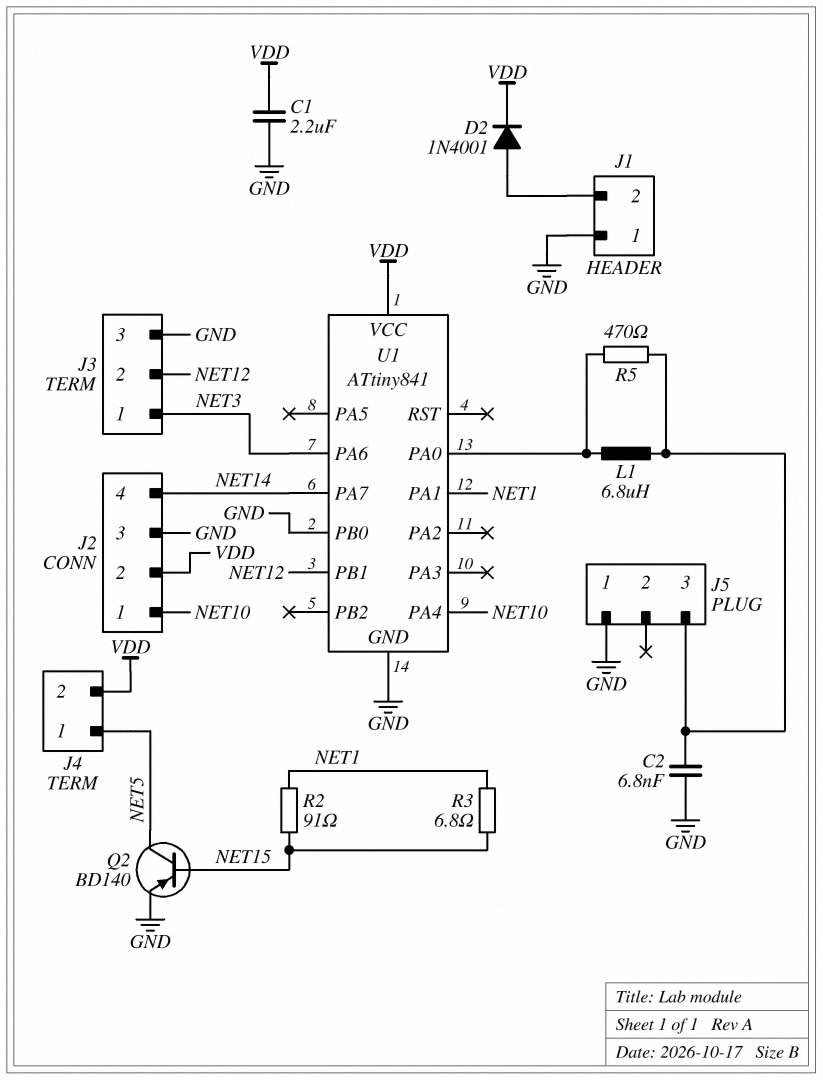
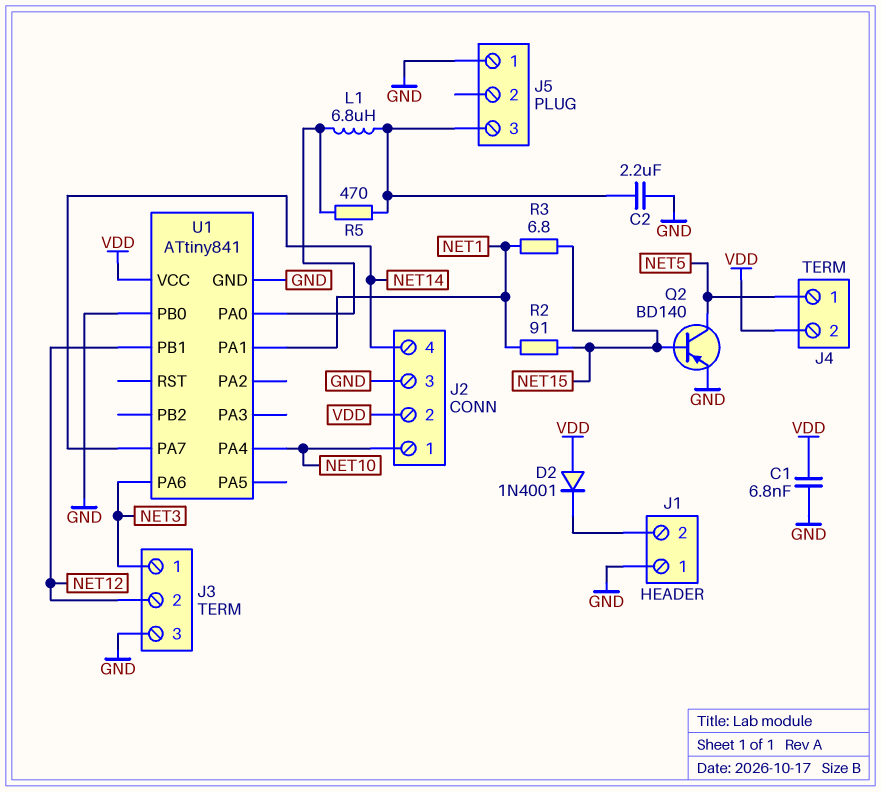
C1: 2.2uF (GND, VDD) -> 6.8nF (GND, VDD)
C2: 6.8nF (GND, J5/3) -> 2.2uF (GND, J5/3)
D2: diode 1N4001 (A J1/2, K VDD) -> diode 1N4001 (A VDD, K J1/2)

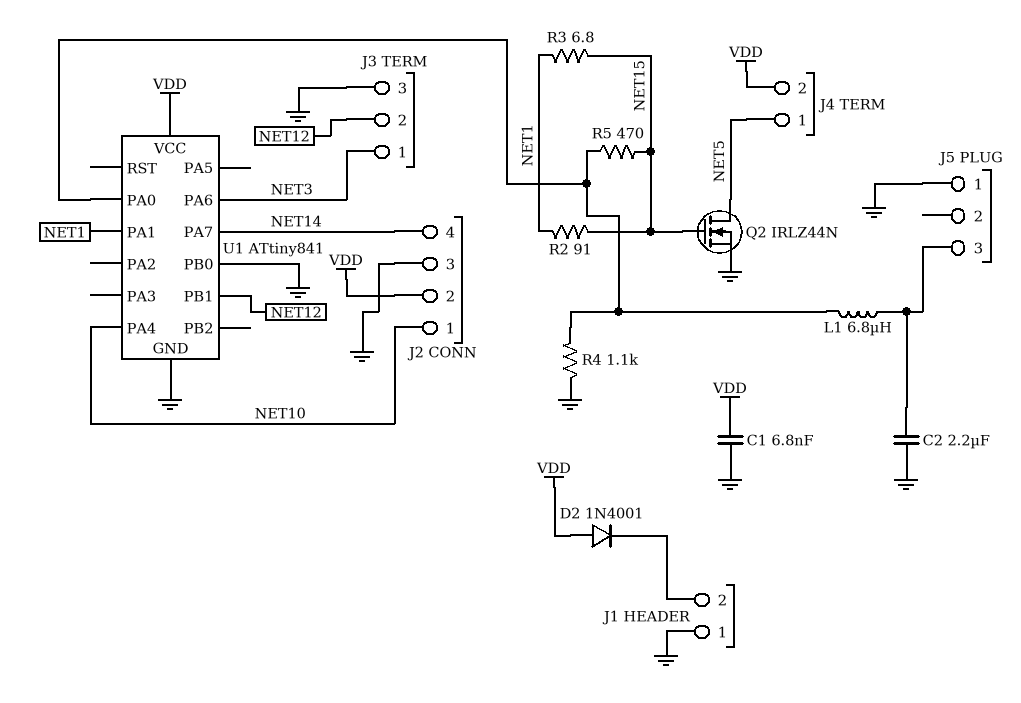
Q2: PNP BD140 (B NET15, C NET5, E GND) -> NMOS IRLZ44N (G NET15, D NET5, S GND)
R4: none -> 1.1k (GND, U1/PA0)
R5: 470 (J5/3, U1/PA0) -> 470 (NET15, U1/PA0)

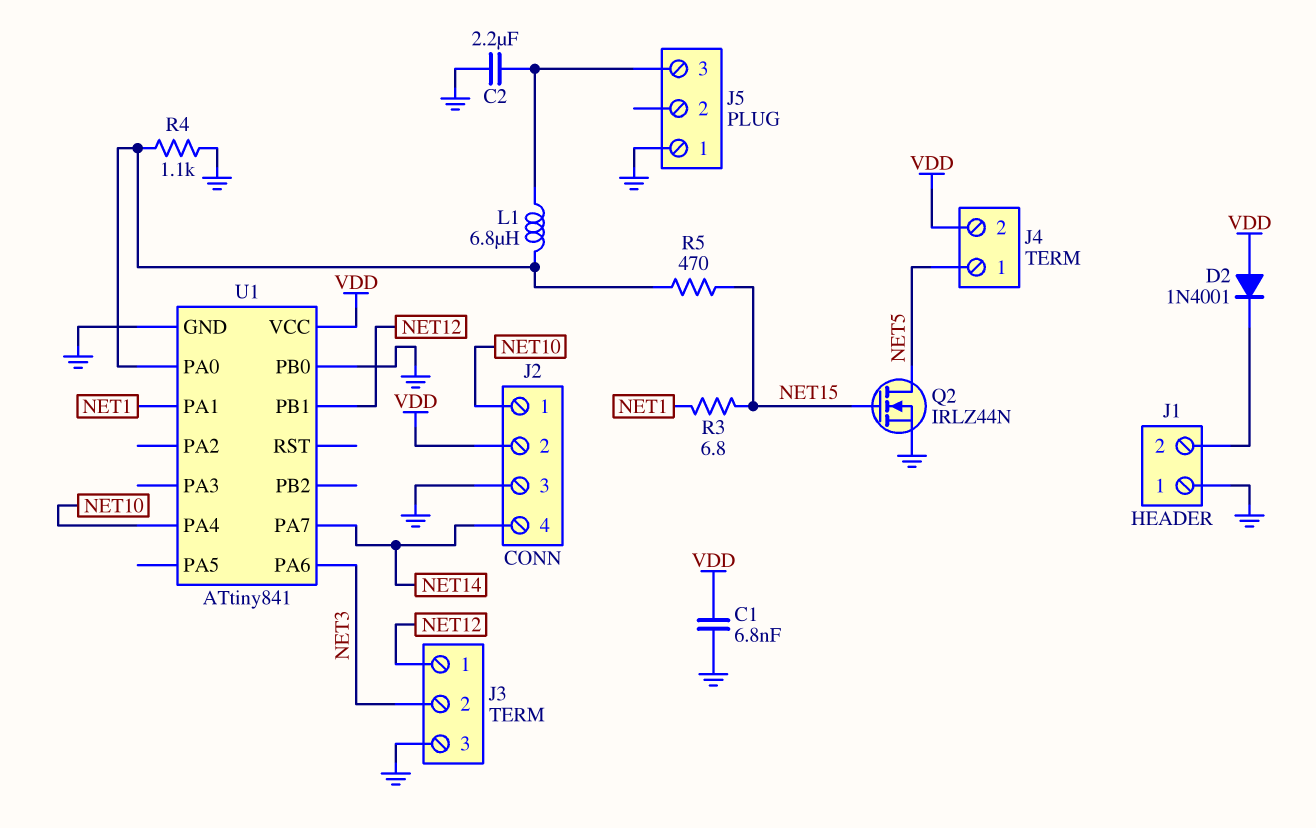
J3 pin 1: NET3 -> NET12
J3 pin 2: NET12 -> NET3
R2: 91 (NET1, NET15) -> none

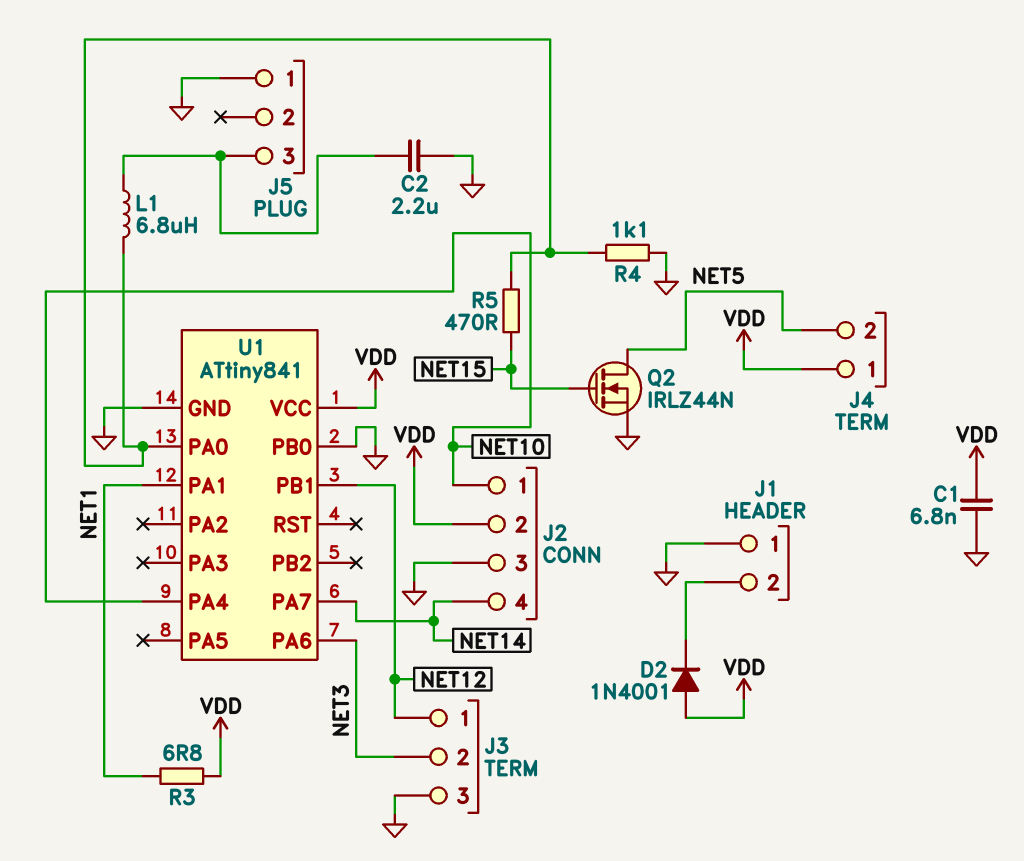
J4 pin 1: NET5 -> VDD
J4 pin 2: VDD -> NET5
R3: 6.8 (NET1, NET15) -> 6.8 (NET1, VDD)

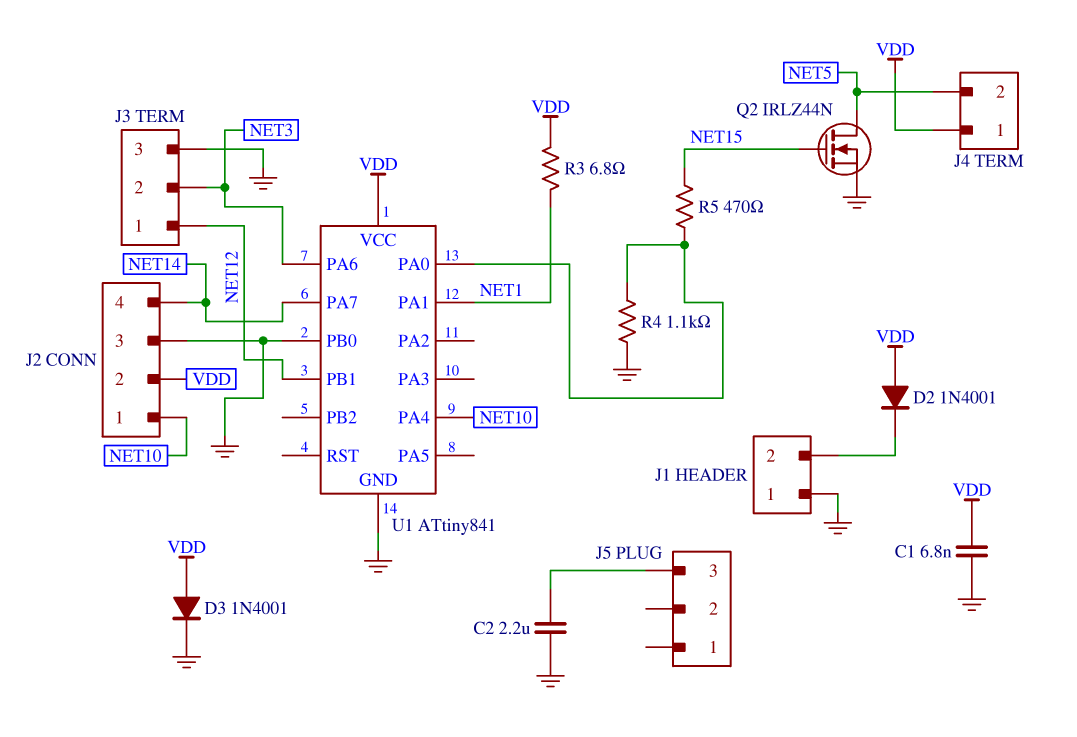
D3: none -> diode 1N4001 (A VDD, K GND)
J5 pin 1: GND -> none
L1: 6.8uH (J5/3, U1/PA0) -> none

